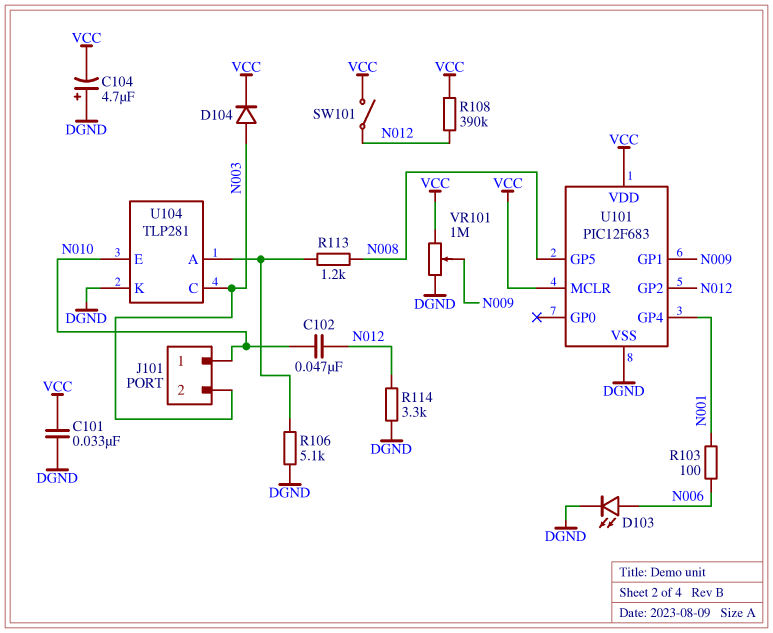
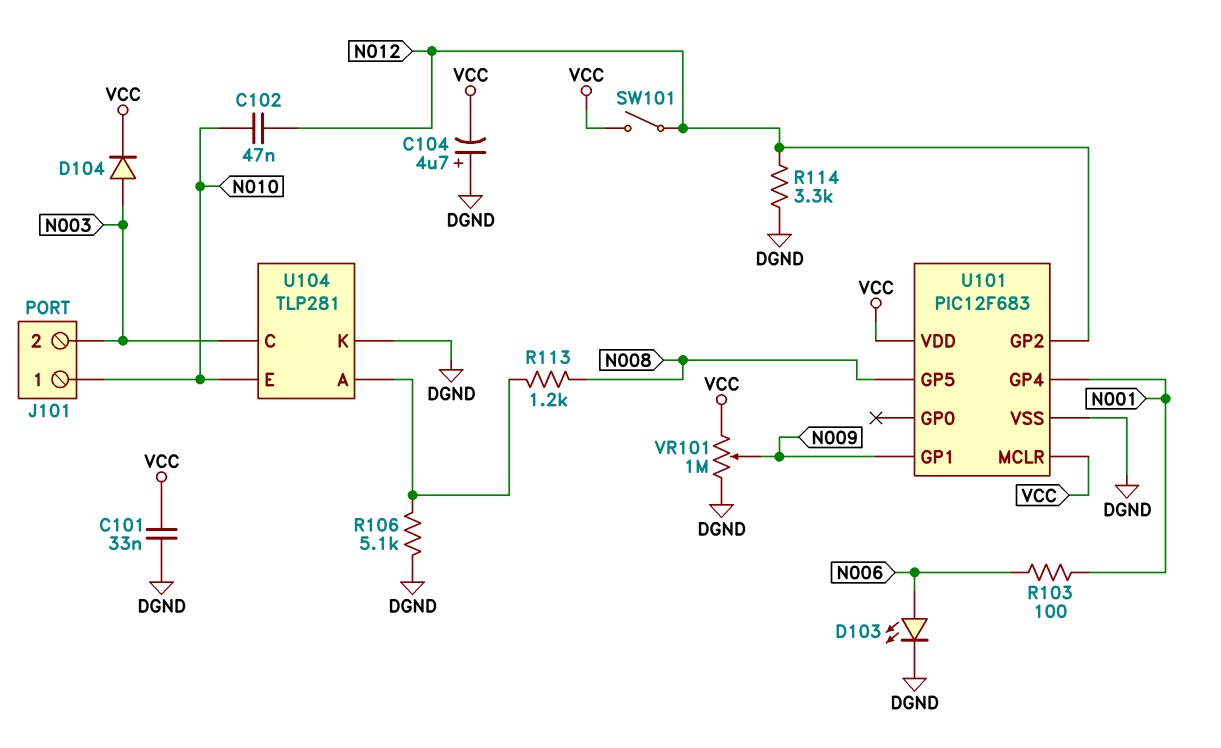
R108: 390k (N012, VCC) -> none

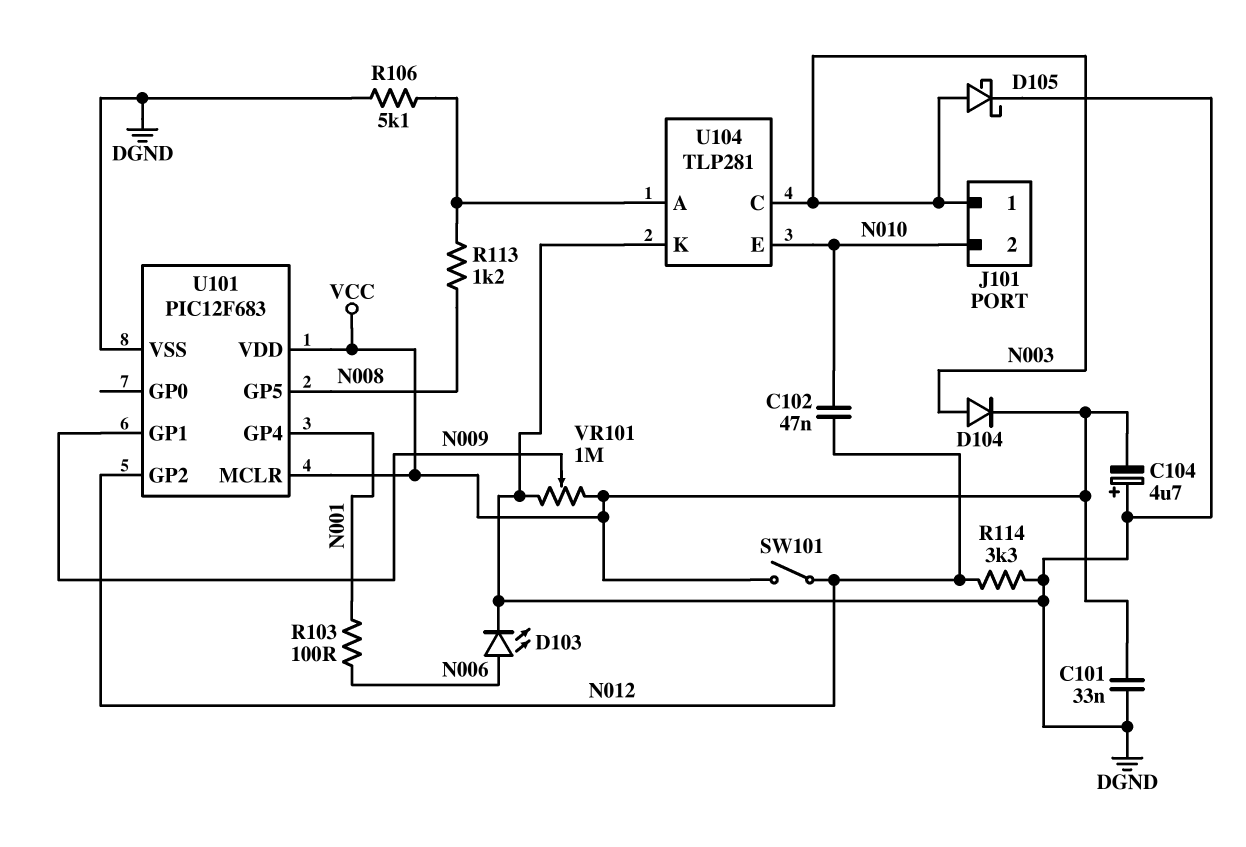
D105: none -> schottky (A N003, K DGND)
J101 pin 1: N010 -> N003
J101 pin 2: N003 -> N010

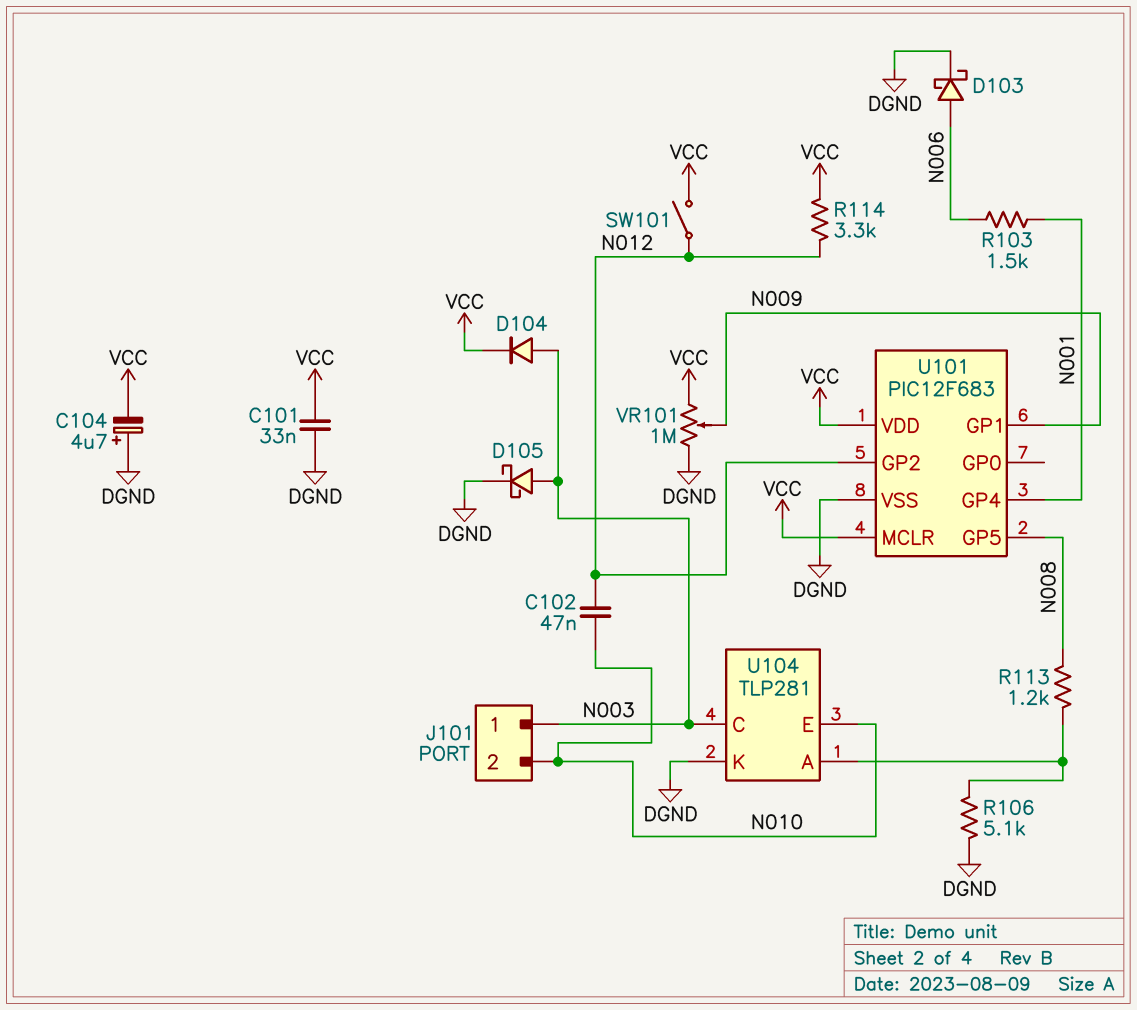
D103: LED (A N006, K DGND) -> schottky (A N006, K DGND)
R103: 100 (N001, N006) -> 1.5k (N001, N006)
R114: 3.3k (DGND, N012) -> 3.3k (N012, VCC)

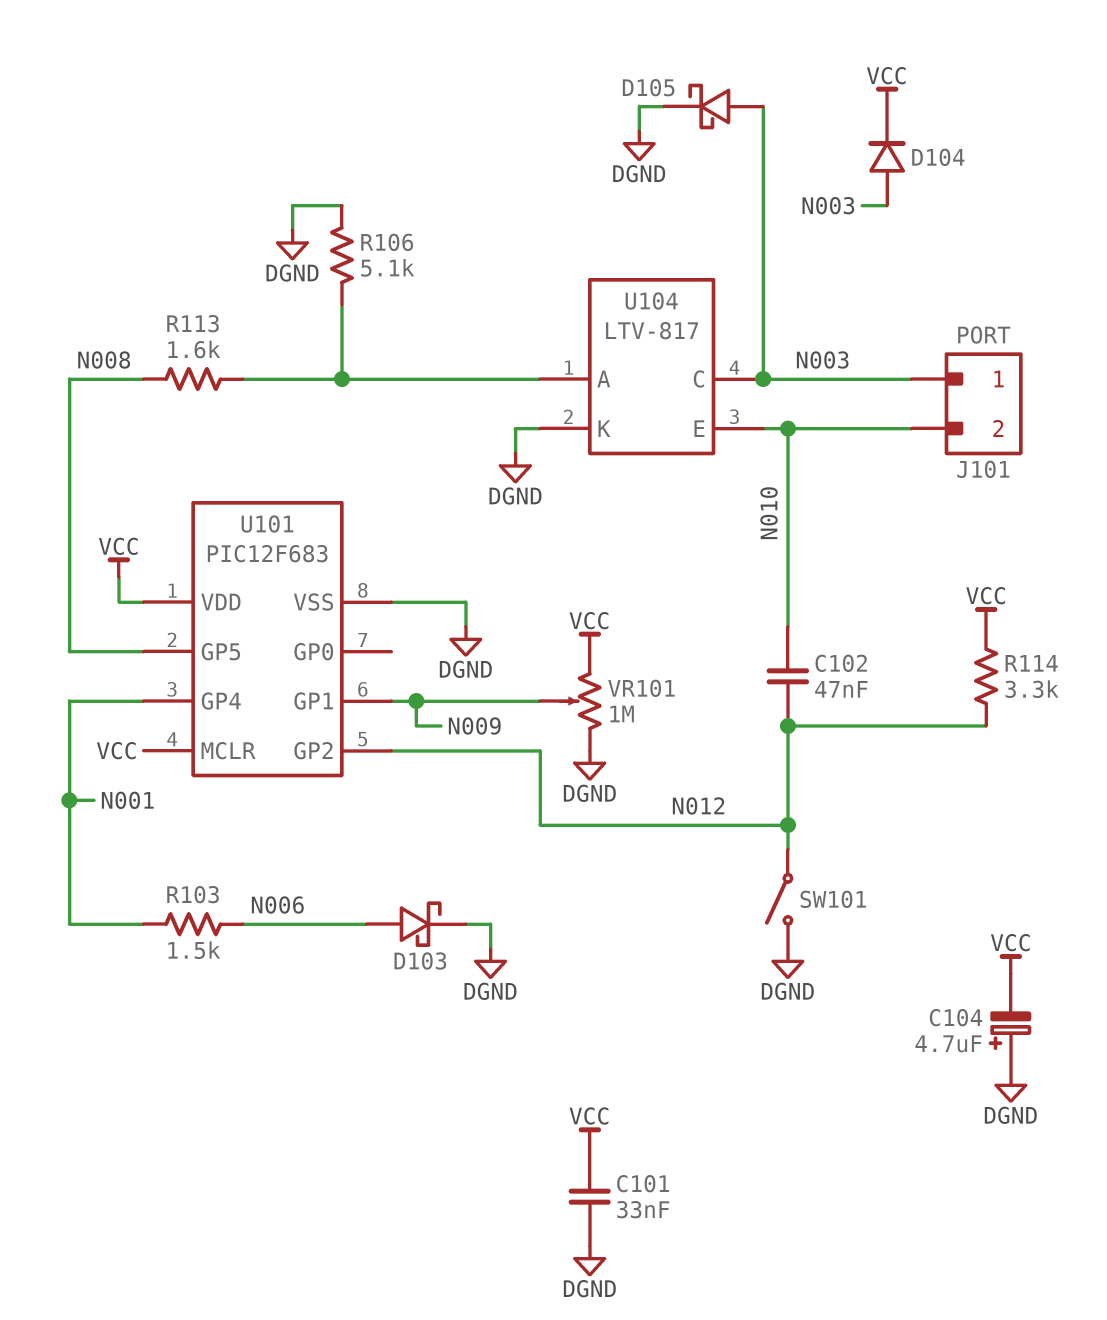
R113: 1.2k (N008, U104/A) -> 1.6k (N008, U104/A)
SW101: switch (N012, VCC) -> switch (DGND, N012)
U104: TLP281 -> LTV-817

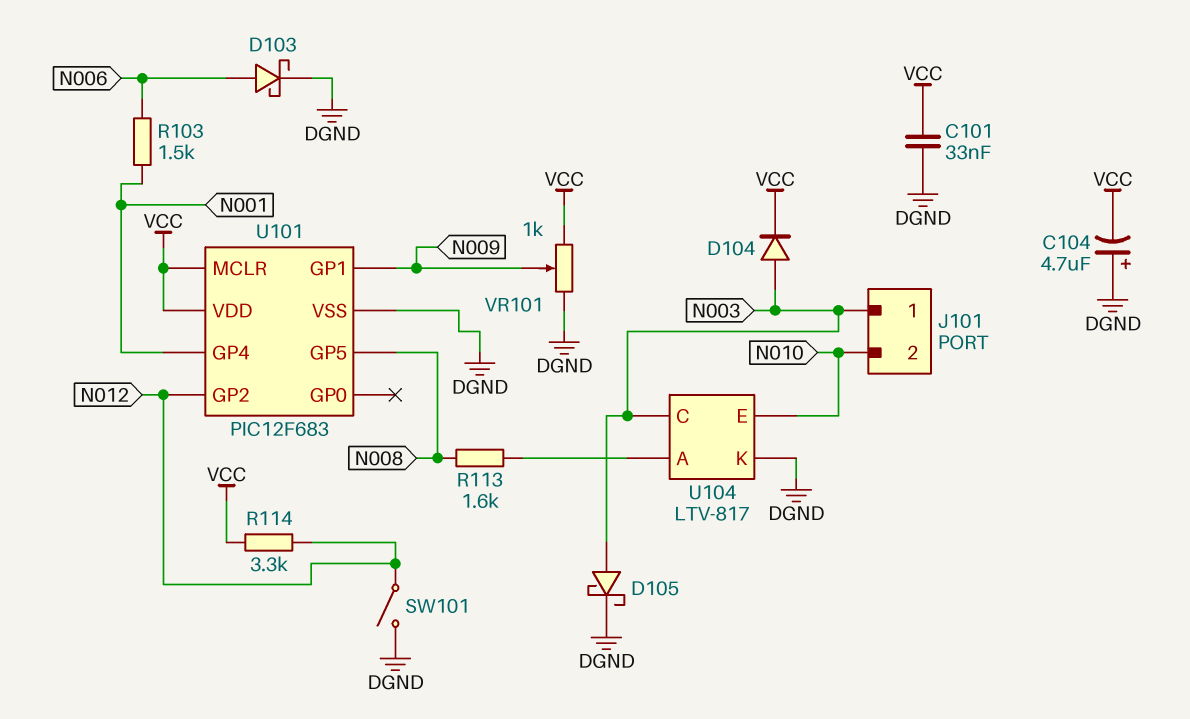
C102: 47nF (N010, N012) -> none
R106: 5.1k (DGND, U104/A) -> none
VR101: 1M (DGND, VCC, wiper N009) -> 1k (DGND, VCC, wiper N009)

